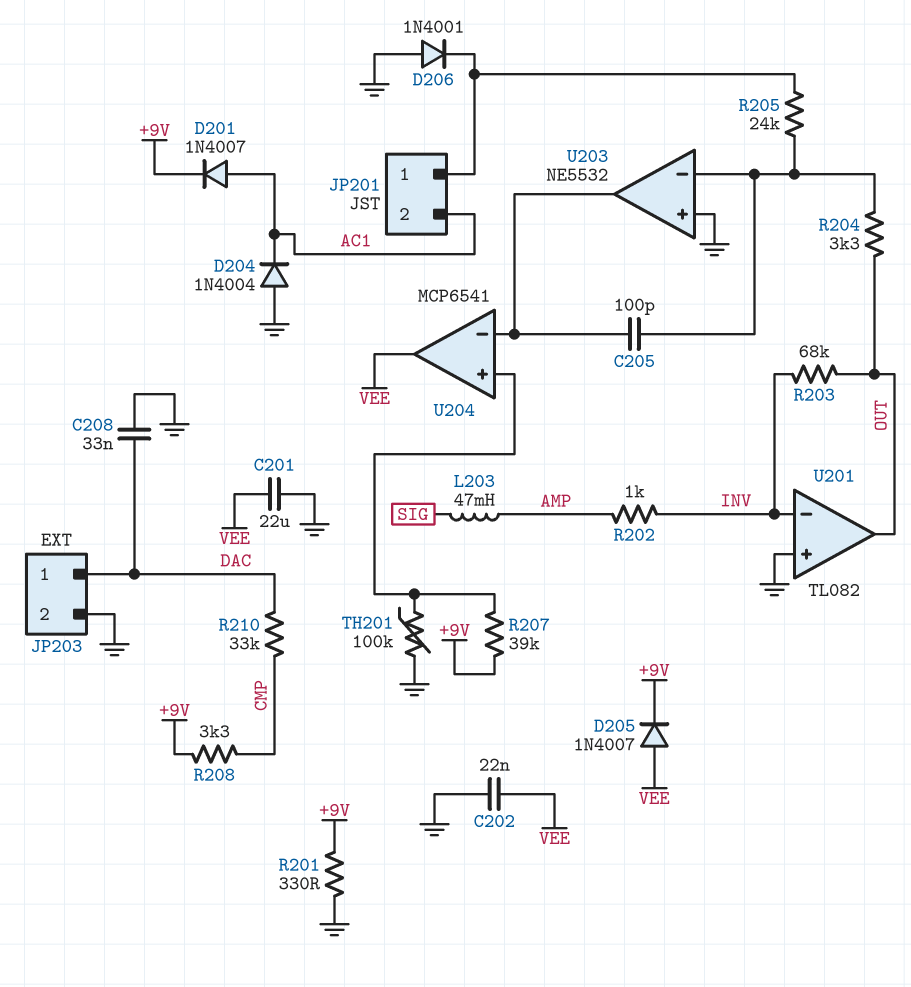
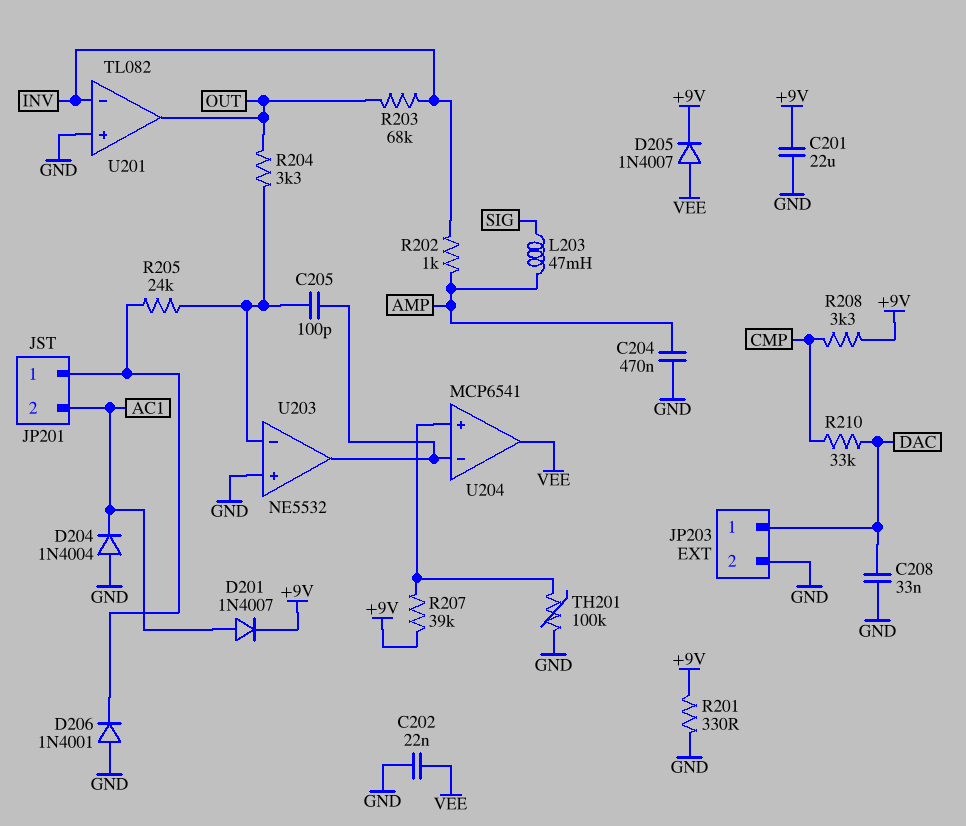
C201: 22uF (GND, VEE) -> 22uF (+9V, GND)
C204: none -> 470nF (AMP, GND)

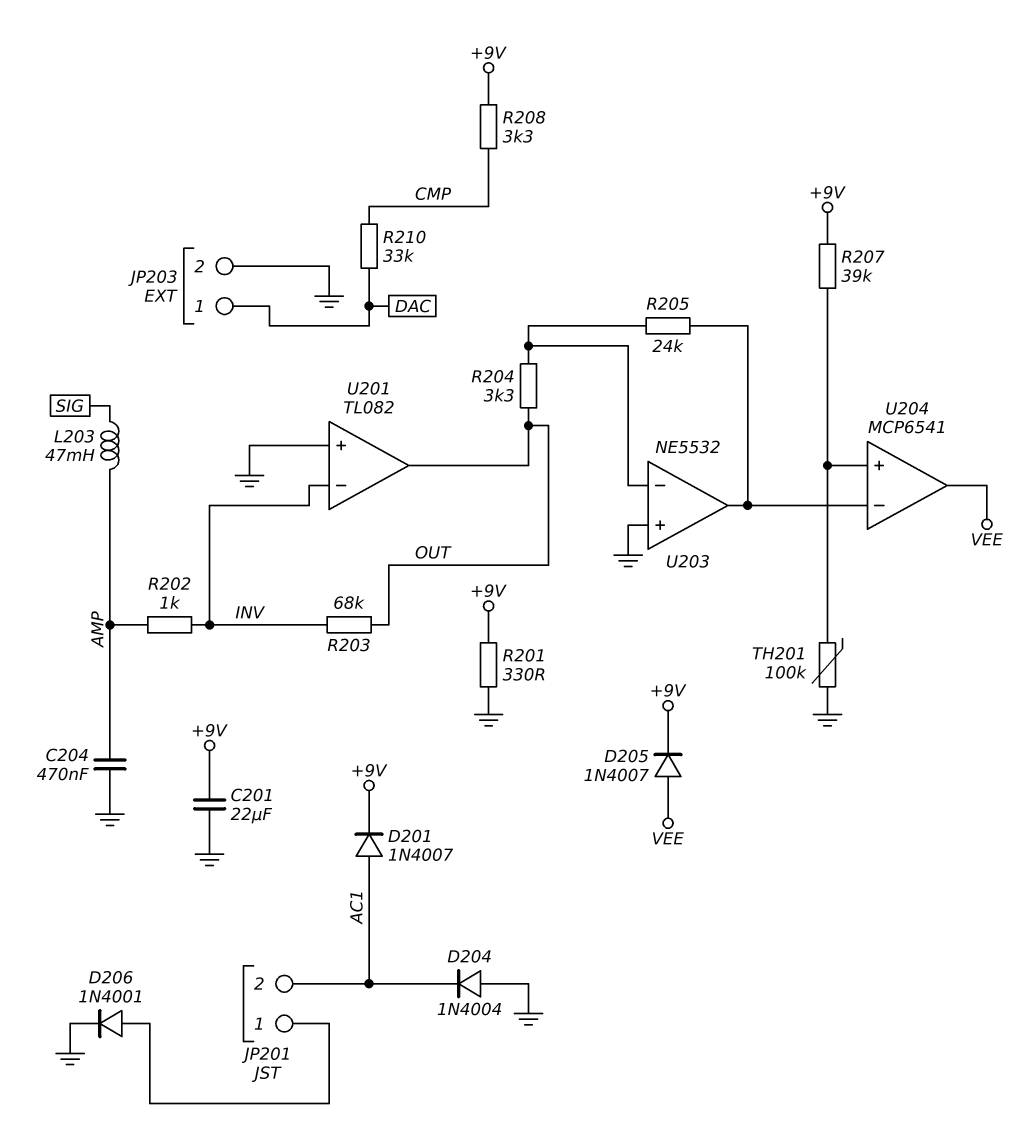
C202: 22nF (GND, VEE) -> none
C205: 100pF (U203/in-, U203/out) -> none
C208: 33nF (DAC, GND) -> none
D206: diode 1N4001 (A GND, K JP201/1) -> diode 1N4001 (A JP201/1, K GND)
R205: 24k (JP201/1, U203/in-) -> 24k (U203/in-, U203/out)

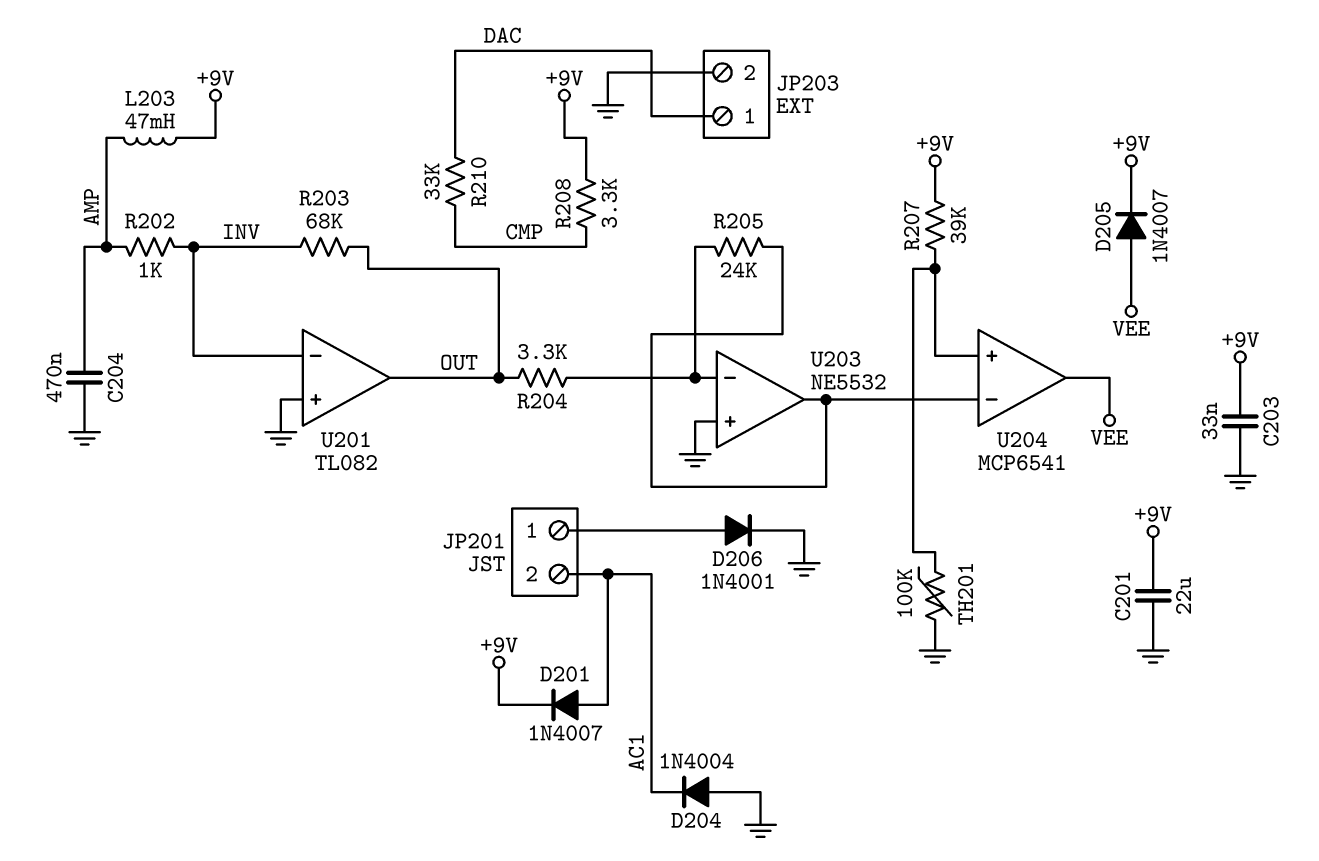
C203: none -> 33nF (+9V, GND)
L203: 47mH (AMP, SIG) -> 47mH (+9V, AMP)
R201: 330 (+9V, GND) -> none

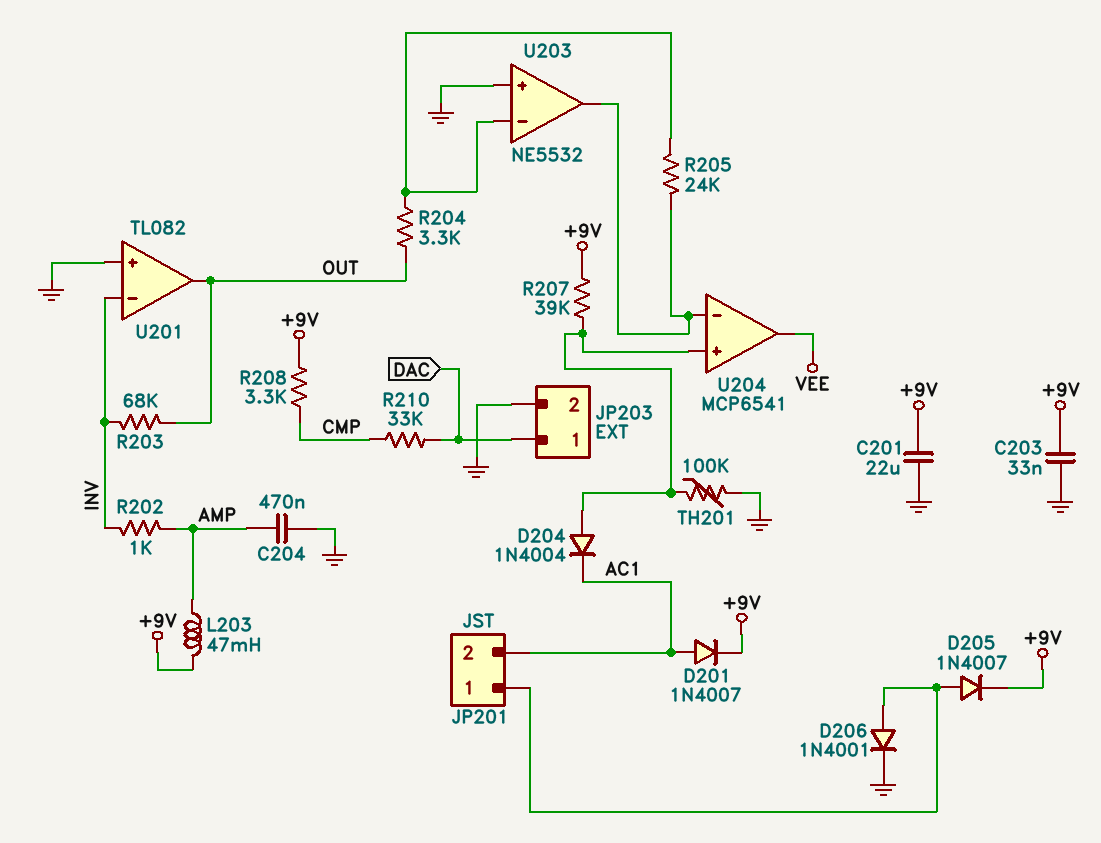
D204: diode 1N4004 (A GND, K AC1) -> diode 1N4004 (A U204/in+, K AC1)
D205: diode 1N4007 (A VEE, K +9V) -> diode 1N4007 (A JP201/1, K +9V)

